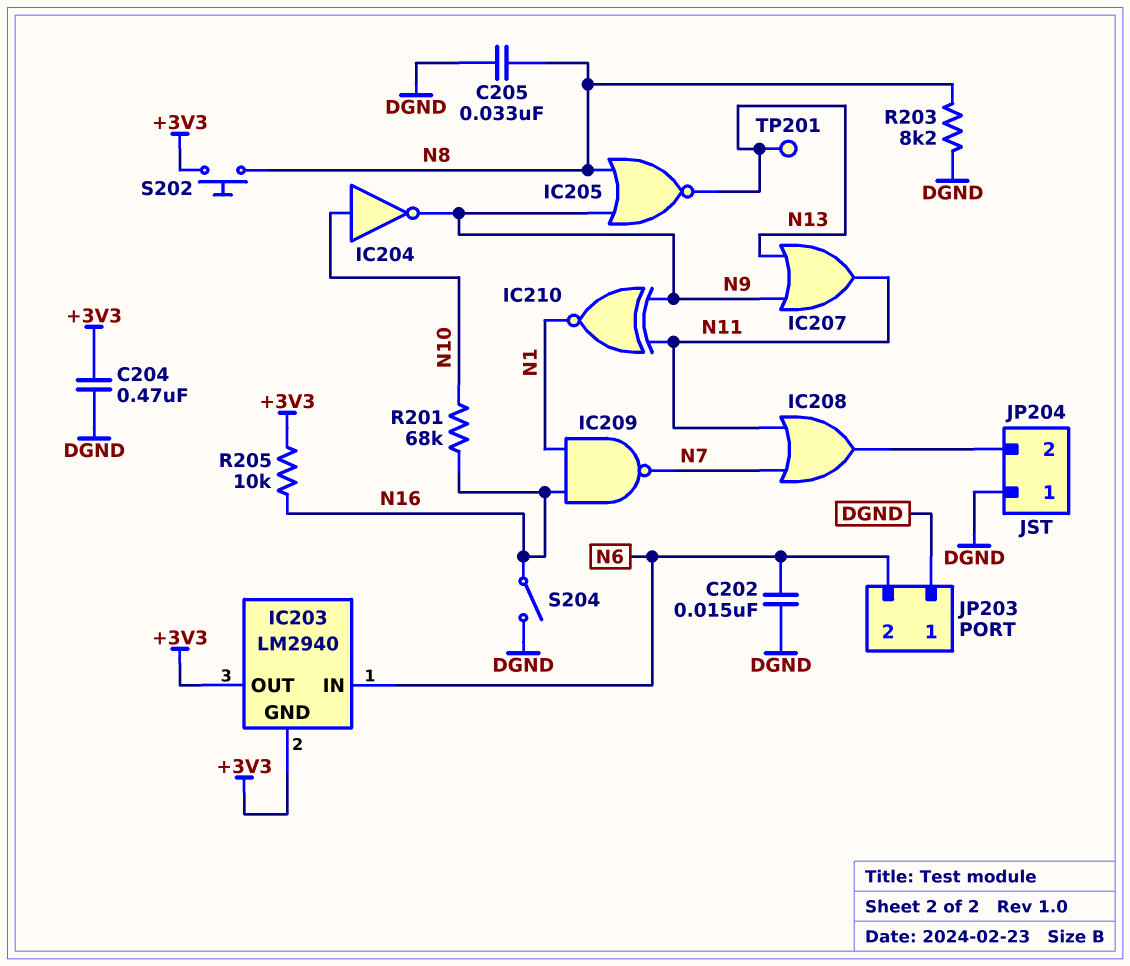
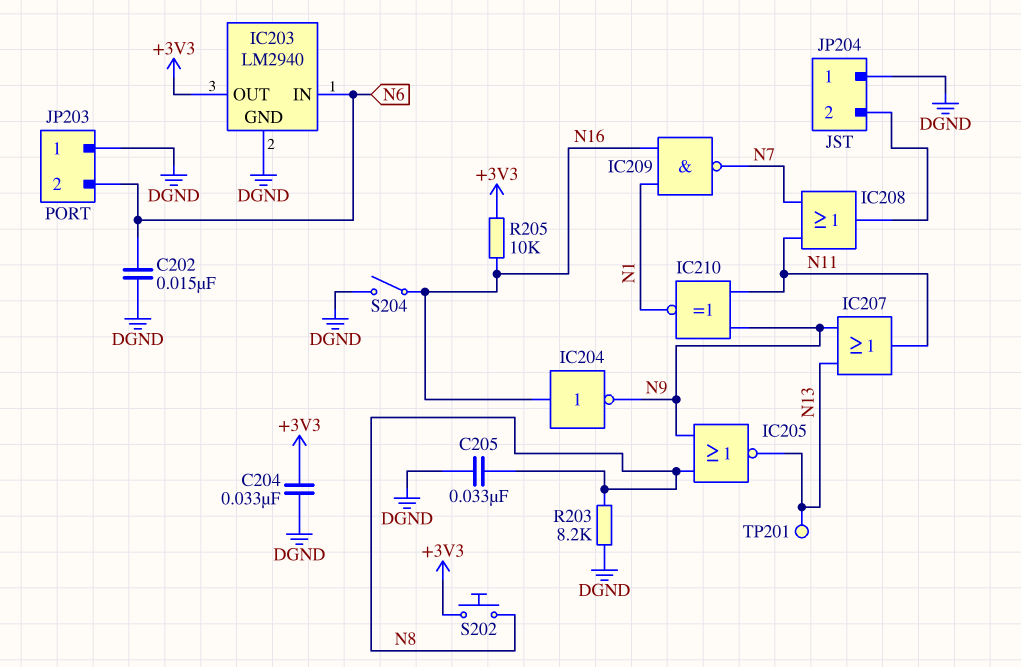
C204: 470nF (+3V3, DGND) -> 33nF (+3V3, DGND)
IC203 pin GND: +3V3 -> DGND
IC204: NOT (in N10, out N9) -> NOT (in N16, out N9)
R201: 68k (N10, N16) -> none

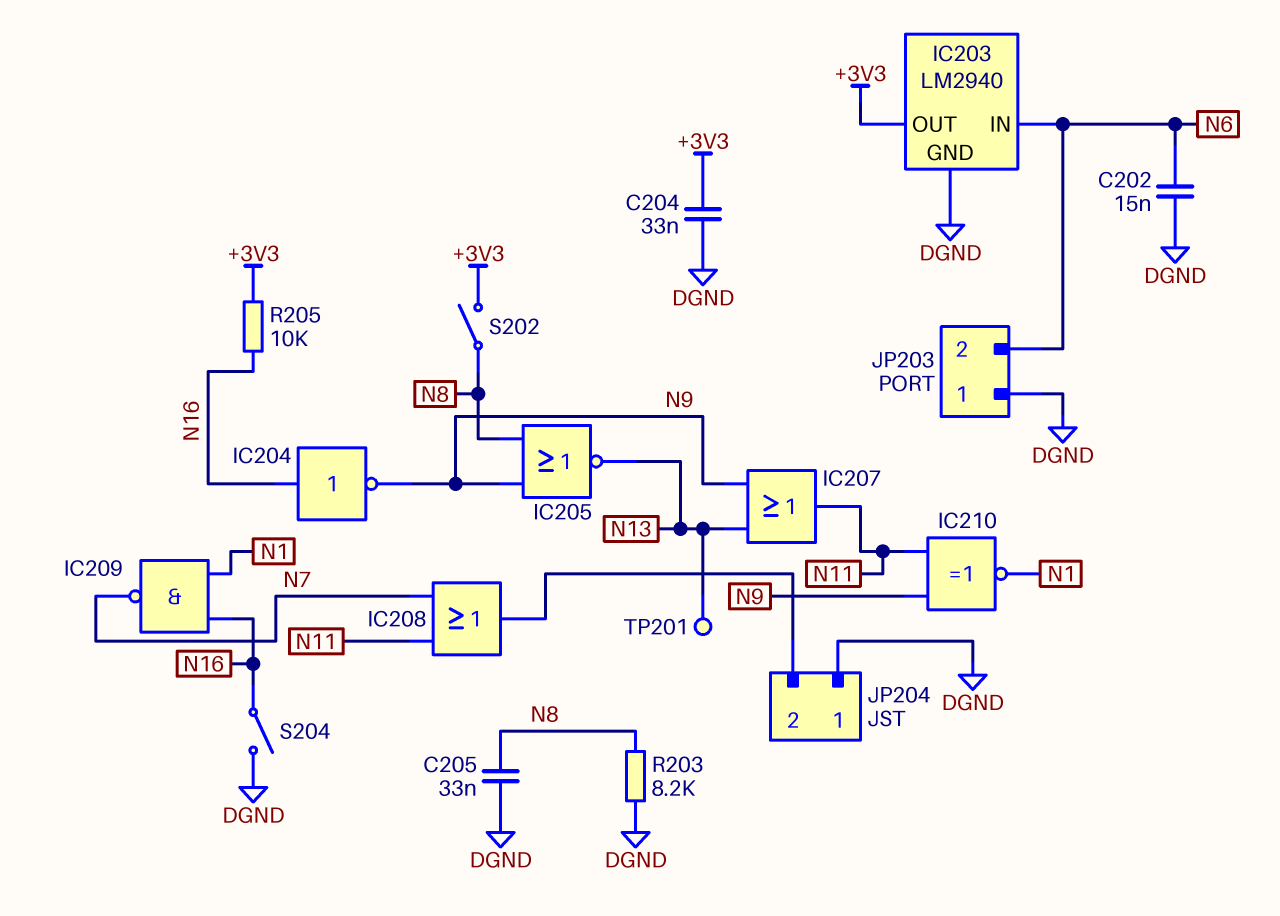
S202: button (+3V3, N8) -> switch (+3V3, N8)

